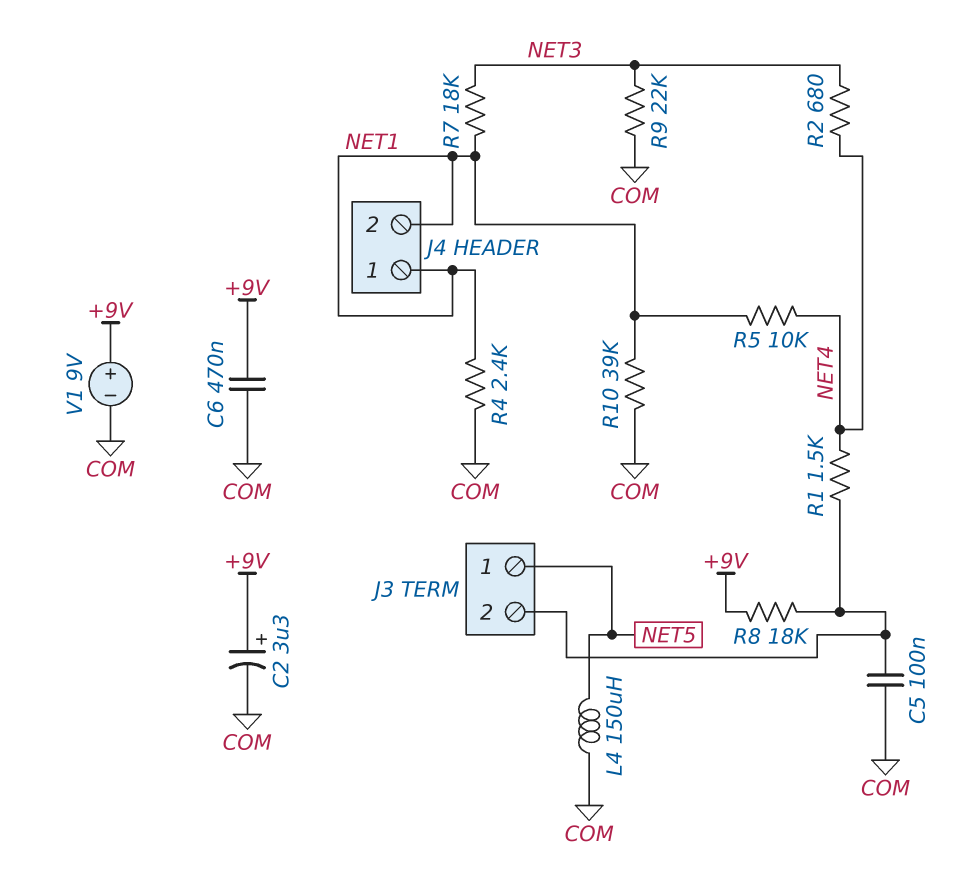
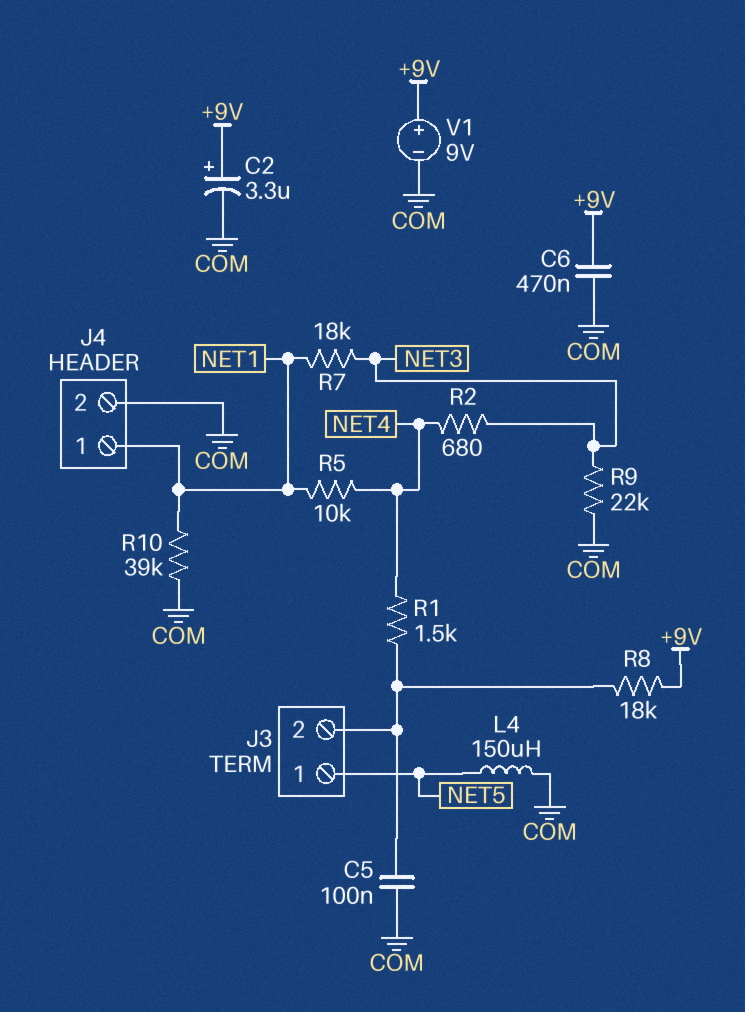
J4 pin 2: NET1 -> COM
R4: 2.4k (COM, NET1) -> none

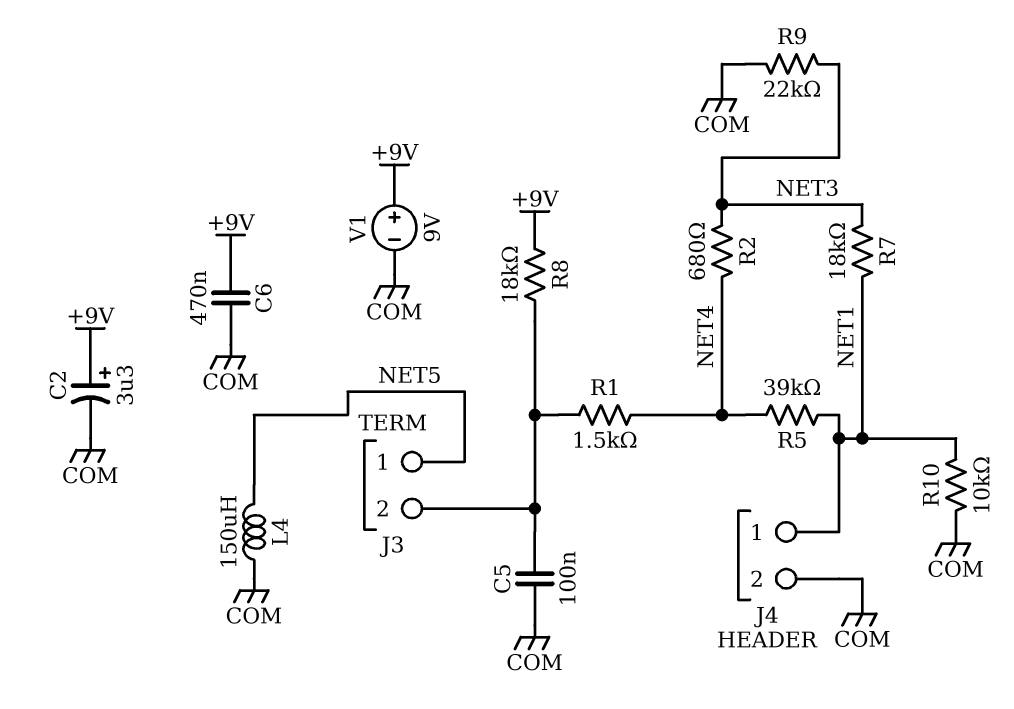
R5: 10k (NET1, NET4) -> 39k (NET1, NET4)
R10: 39k (COM, NET1) -> 10k (COM, NET1)

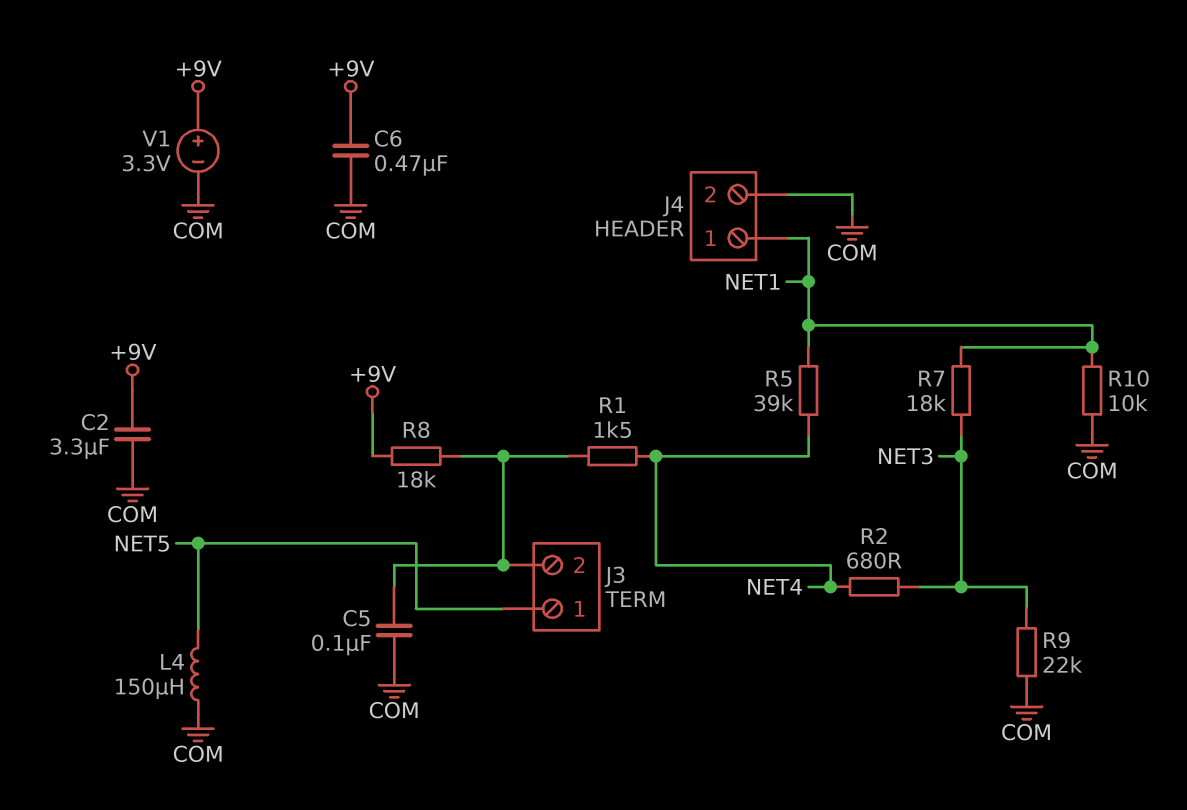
C2: 3.3uF (plus +9V, minus COM) -> 3.3uF (+9V, COM)
V1: 9V (plus +9V, minus COM) -> 3.3V (plus +9V, minus COM)

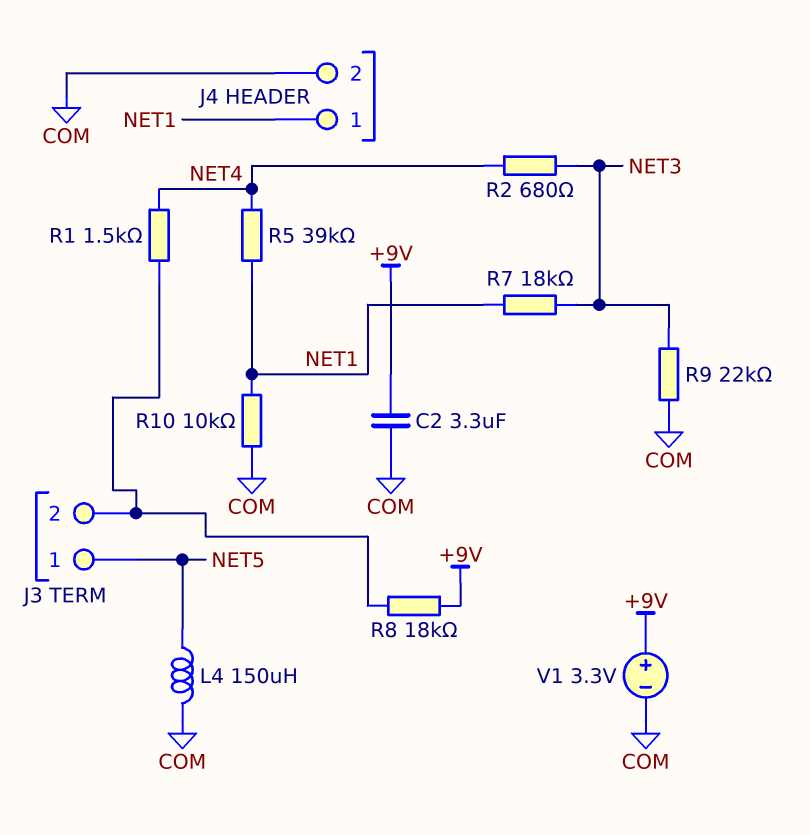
C5: 100nF (COM, J3/2) -> none
C6: 470nF (+9V, COM) -> none

